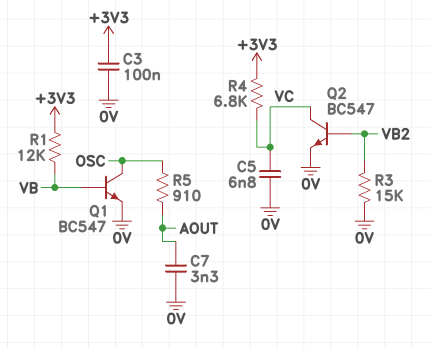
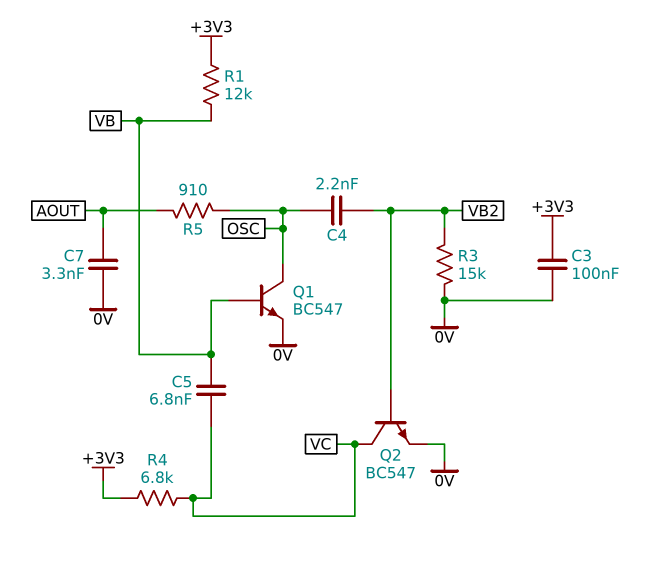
C4: none -> 2.2nF (OSC, VB2)
C5: 6.8nF (0V, VC) -> 6.8nF (VB, VC)

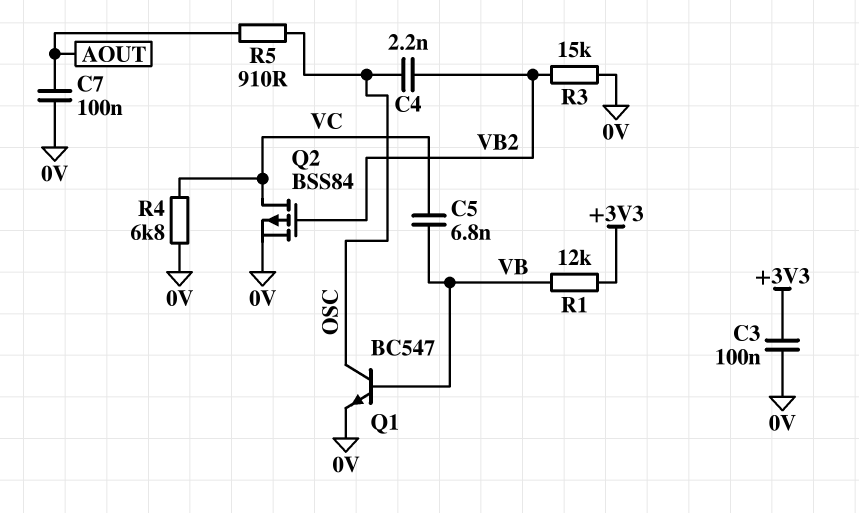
C7: 3.3nF (0V, AOUT) -> 100nF (0V, AOUT)
Q2: NPN BC547 (B VB2, C VC, E 0V) -> PMOS BSS84 (G VB2, D VC, S 0V)
R4: 6.8k (+3V3, VC) -> 6.8k (0V, VC)

